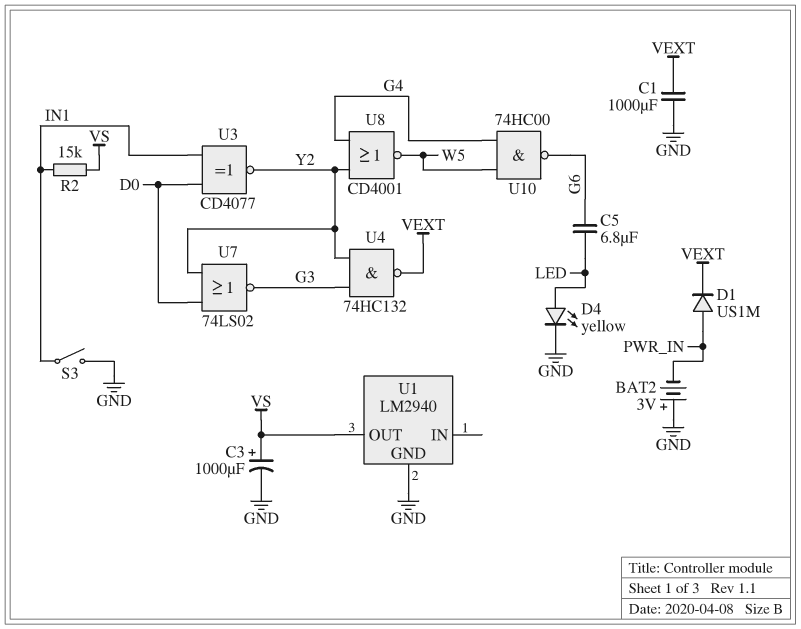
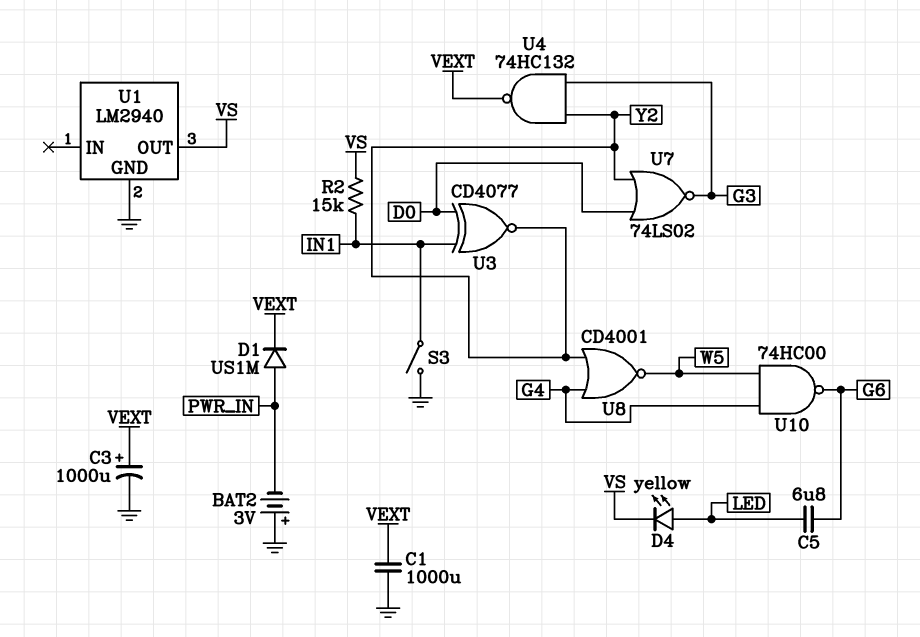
C3: 1000uF (plus VS, minus GND) -> 1000uF (plus VEXT, minus GND)
D4: LED yellow (A LED, K GND) -> LED yellow (A LED, K VS)

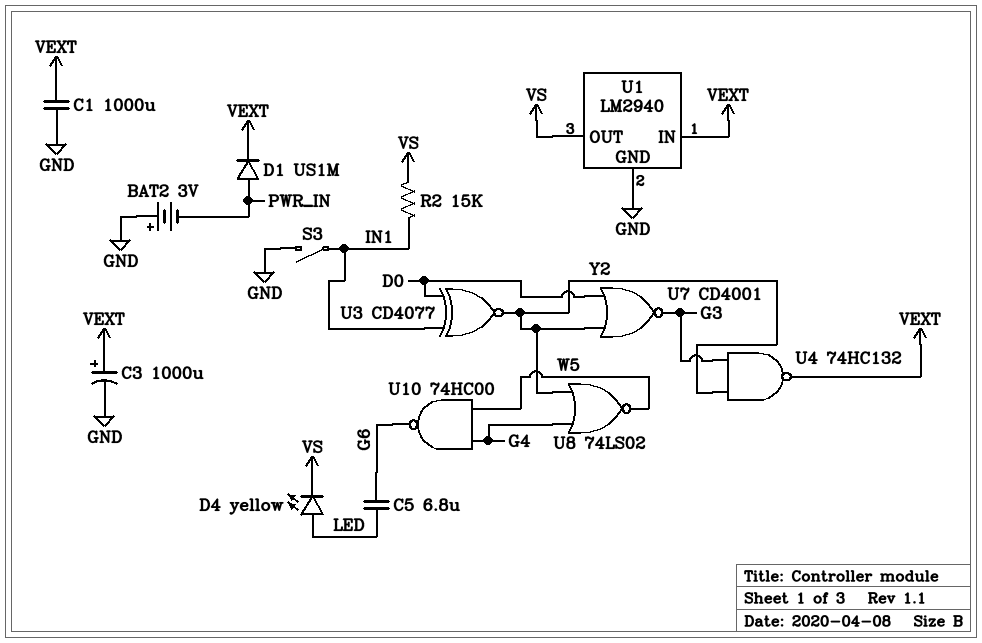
U1 pin IN: none -> VEXT
U7: NOR 74LS02 (in D0, in Y2, out G3) -> NOR CD4001 (in D0, in Y2, out G3)
U8: NOR CD4001 (in G4, in Y2, out W5) -> NOR 74LS02 (in G4, in Y2, out W5)

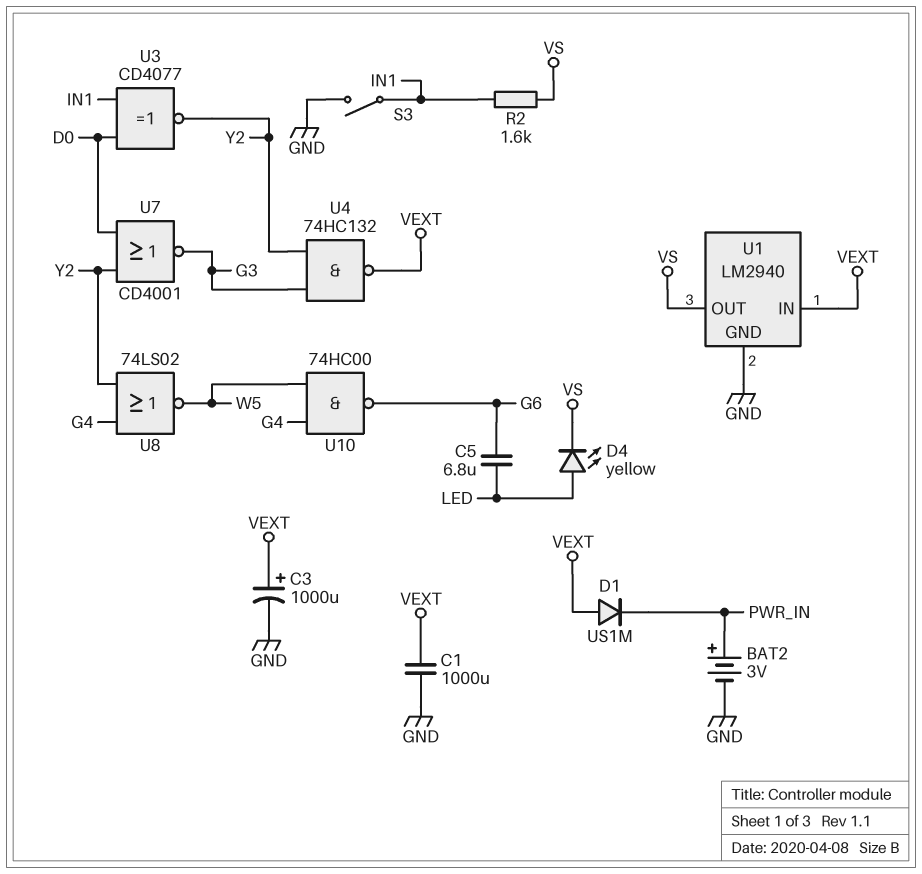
BAT2: 3V (plus GND, minus PWR_IN) -> 3V (plus PWR_IN, minus GND)
D1: diode US1M (A PWR_IN, K VEXT) -> diode US1M (A VEXT, K PWR_IN)
R2: 15k (IN1, VS) -> 1.6k (IN1, VS)

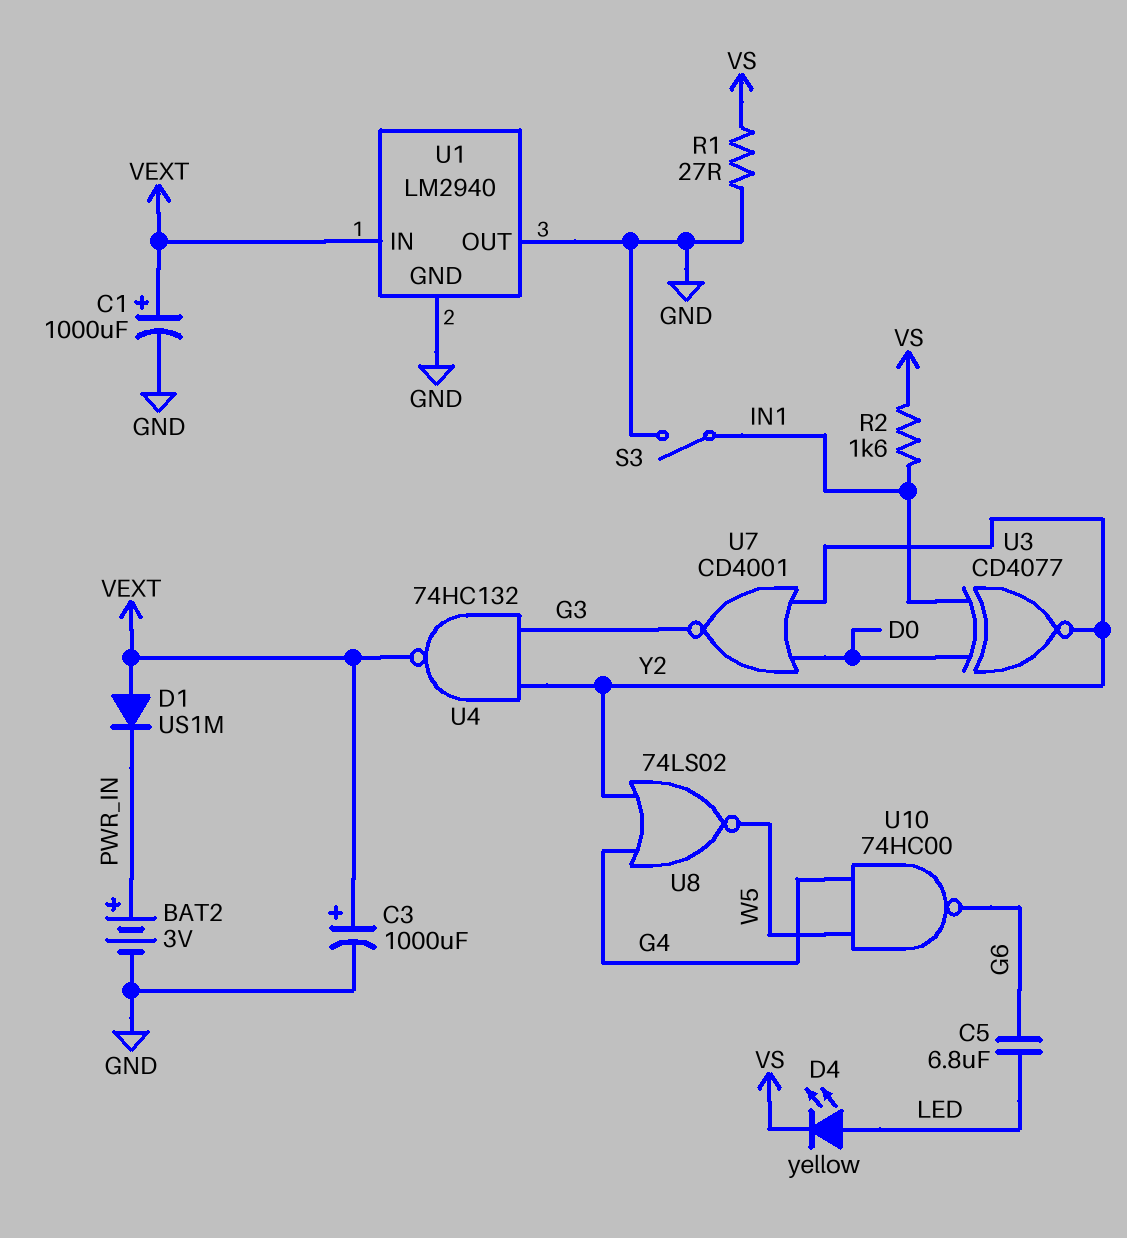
C1: 1000uF (GND, VEXT) -> 1000uF (plus VEXT, minus GND)
R1: none -> 27 (GND, VS)
U1 pin OUT: VS -> GND

